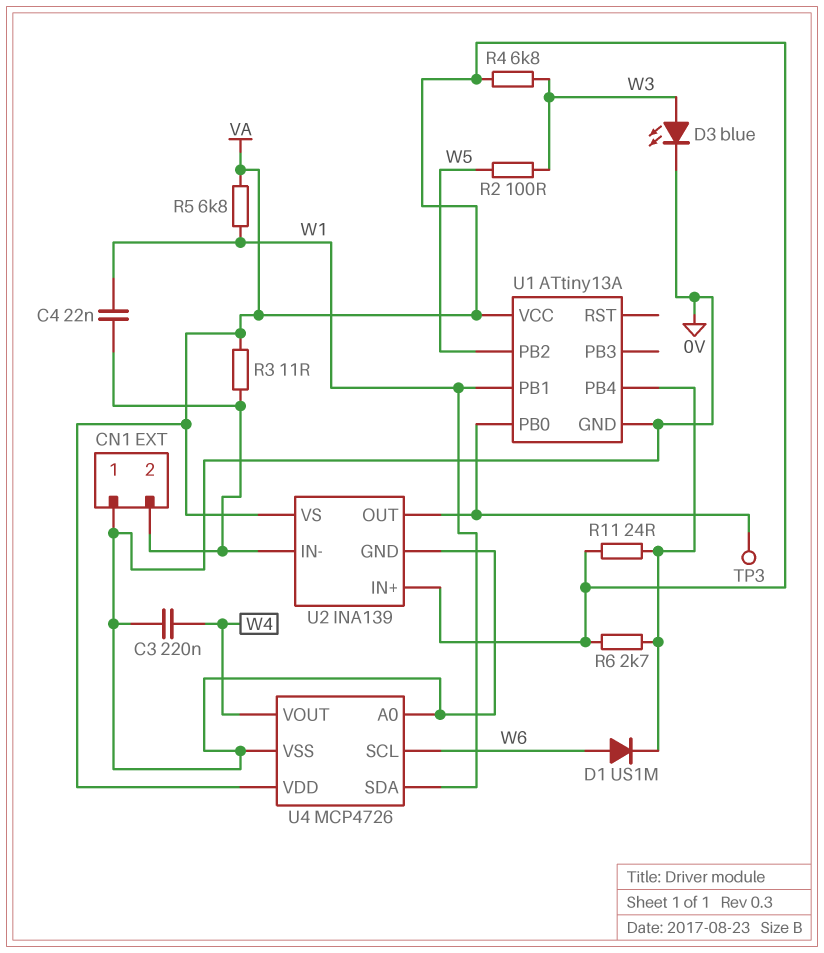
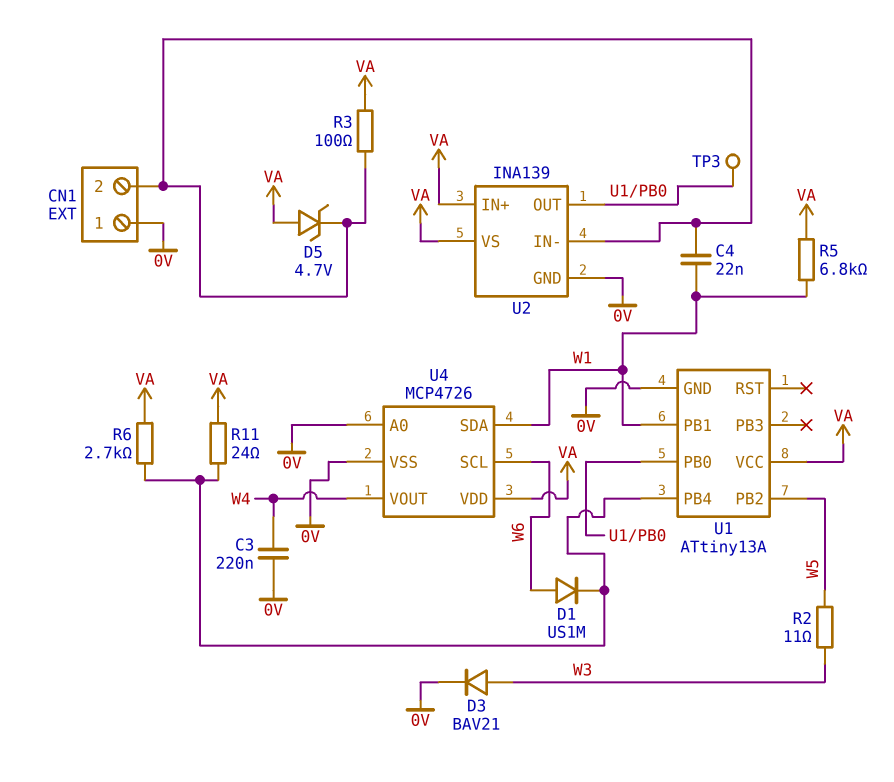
D3: LED blue (A W3, K 0V) -> diode BAV21 (A W3, K 0V)
D5: none -> zener 4.7V (A VA, K CN1/2)
R2: 100 (W3, W5) -> 11 (W3, W5)
R3: 11 (CN1/2, VA) -> 100 (CN1/2, VA)
R4: 6.8k (VA, W3) -> none

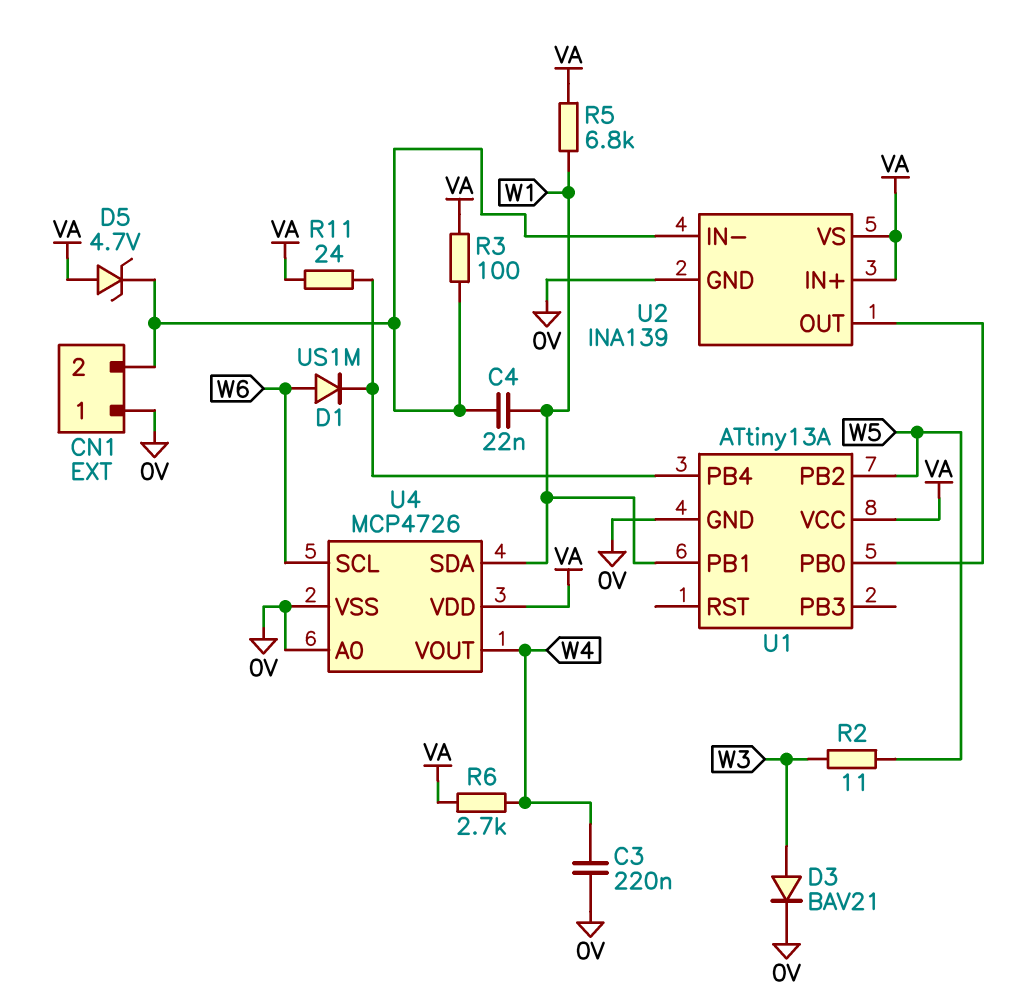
R6: 2.7k (U1/PB4, VA) -> 2.7k (VA, W4)
TP3: test point (U1/PB0) -> none

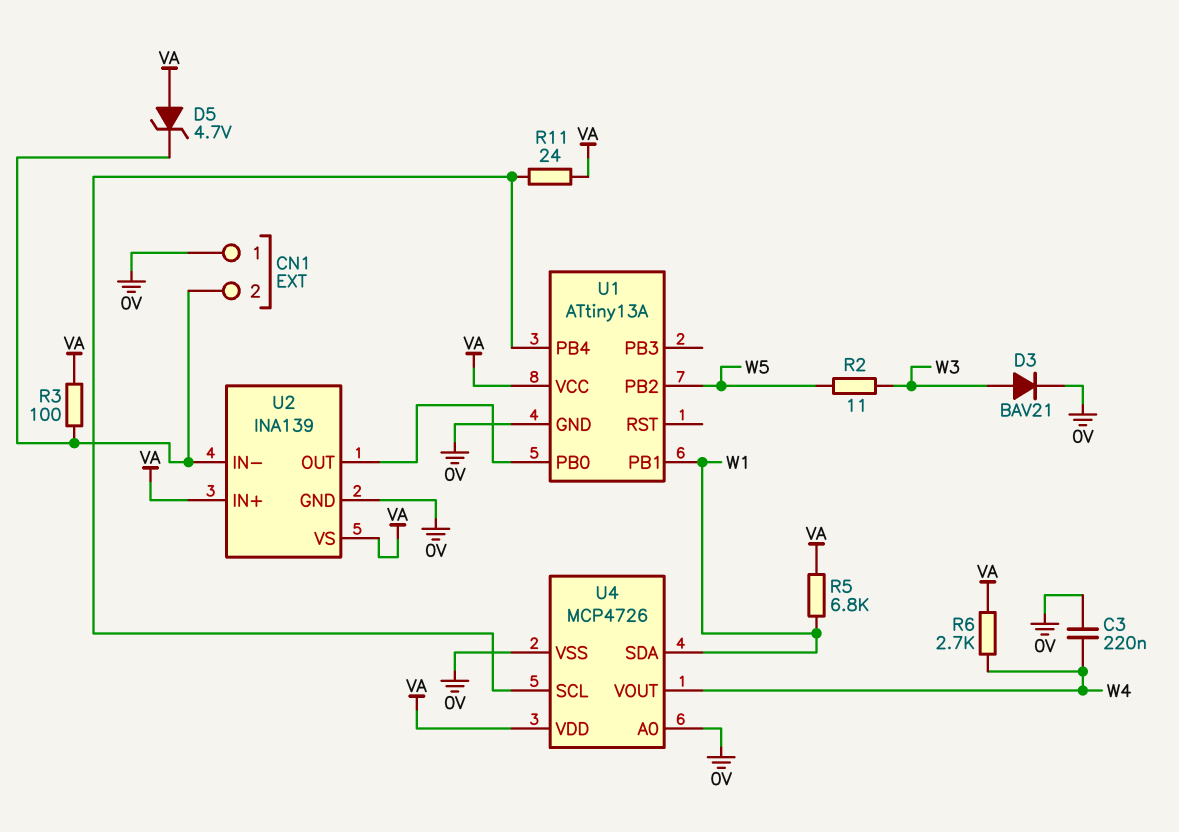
C4: 22nF (CN1/2, W1) -> none
D1: diode US1M (A W6, K U1/PB4) -> none
U4 pin SCL: W6 -> U1/PB4

